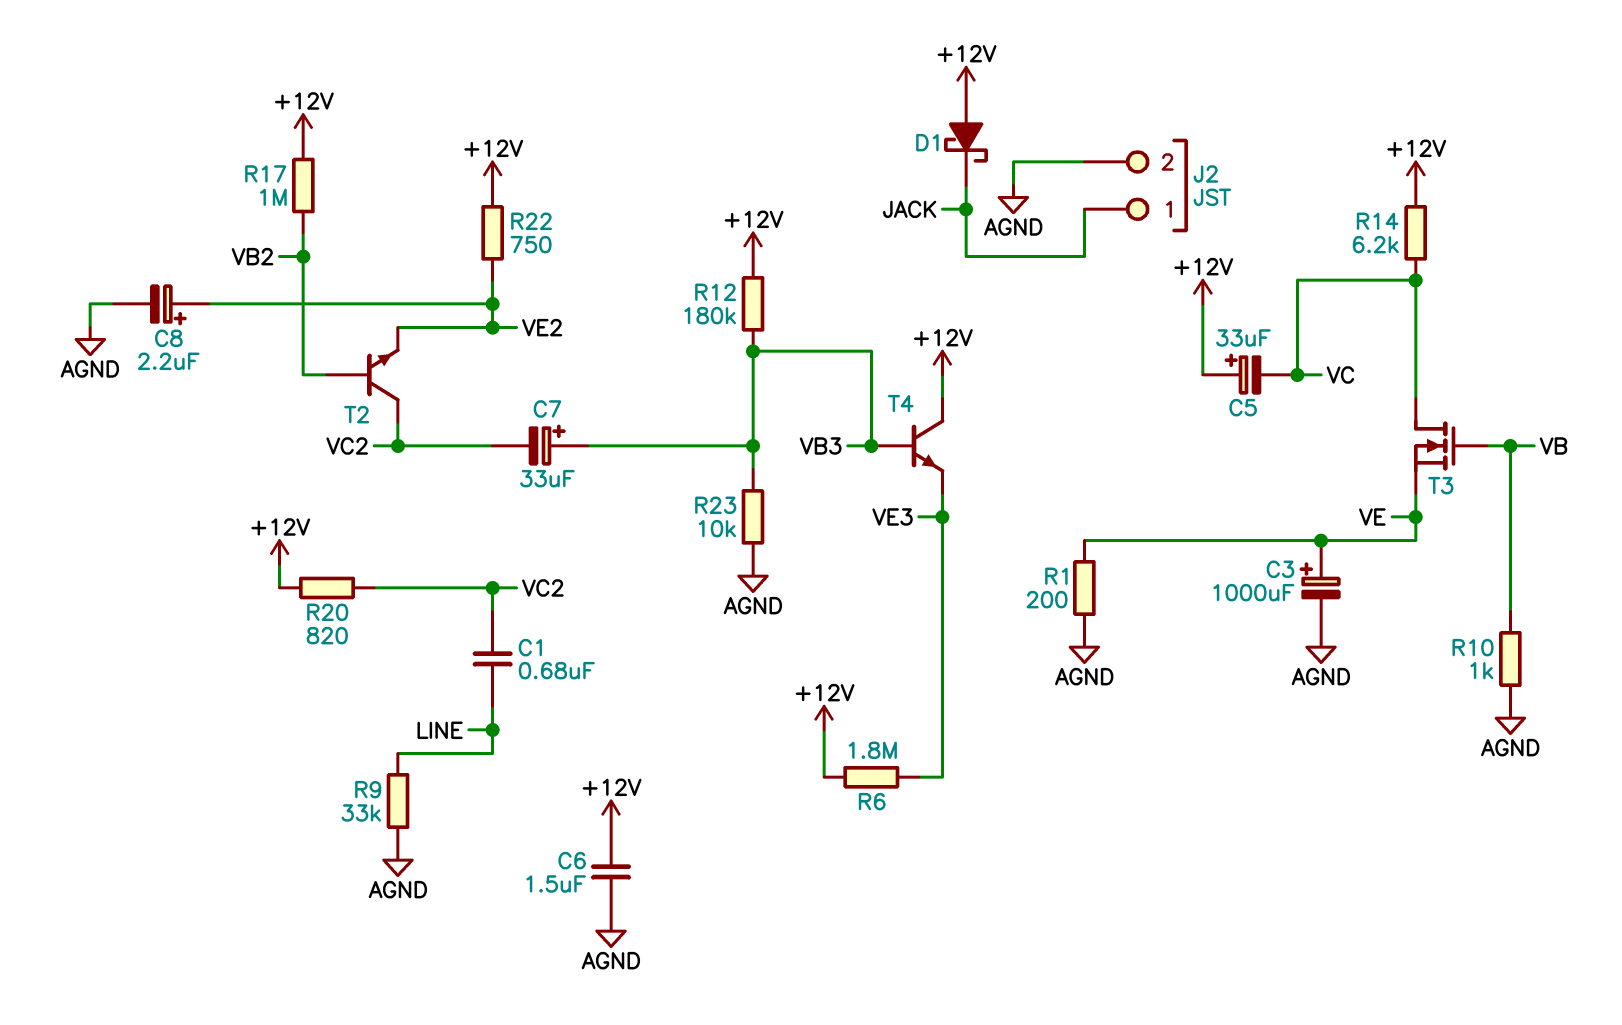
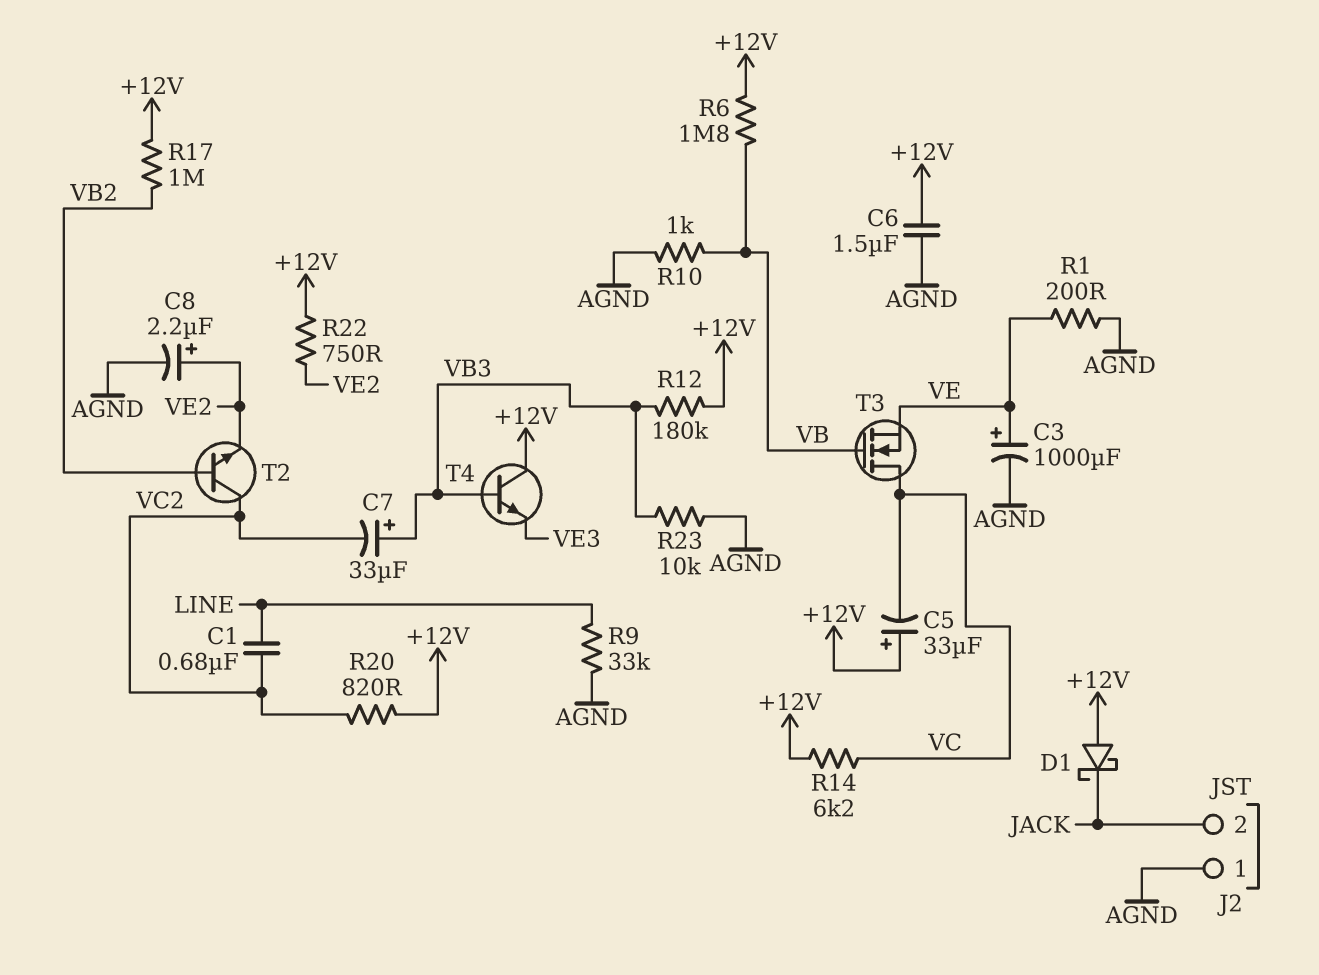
J2 pin 1: JACK -> AGND
J2 pin 2: AGND -> JACK
R6: 1.8M (+12V, VE3) -> 1.8M (+12V, VB)

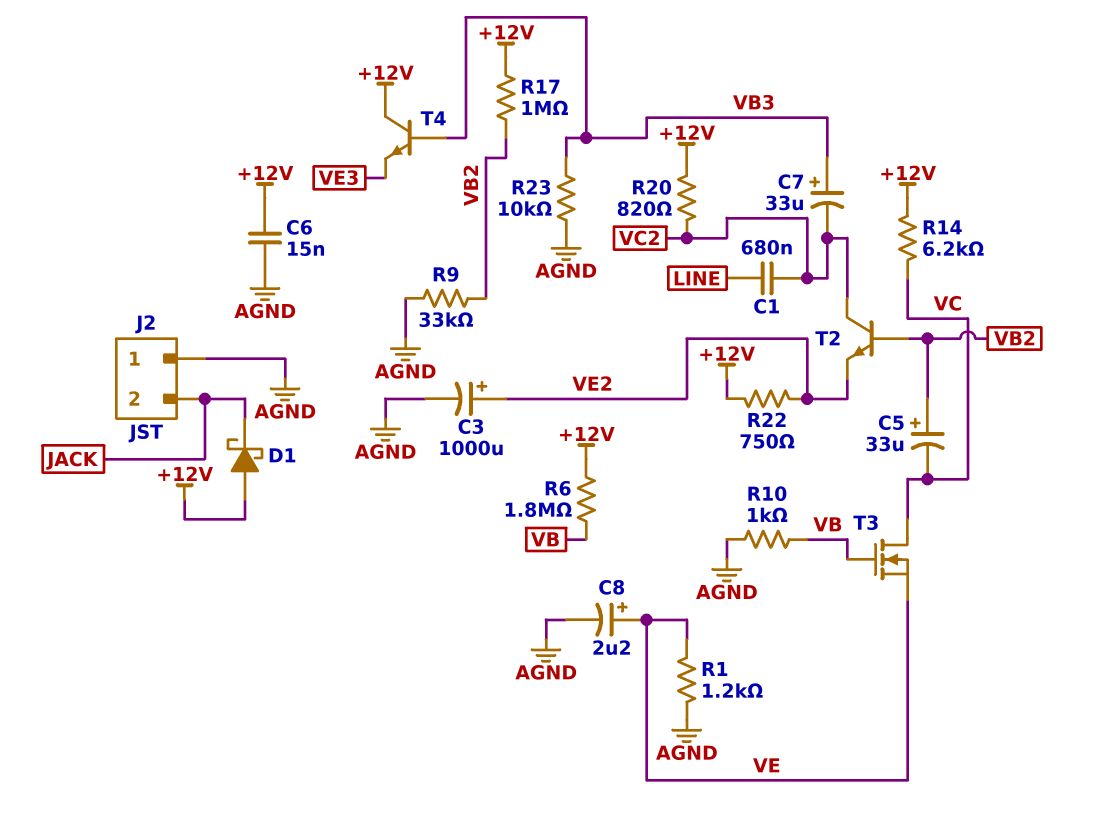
C3: 1000uF (plus VE, minus AGND) -> 1000uF (plus VE2, minus AGND)
C5: 33uF (plus +12V, minus VC) -> 33uF (plus VB2, minus VC)
C6: 1.5uF (+12V, AGND) -> 15nF (+12V, AGND)
C8: 2.2uF (plus VE2, minus AGND) -> 2.2uF (plus VE, minus AGND)
R1: 200 (AGND, VE) -> 1.2k (AGND, VE)
R9: 33k (AGND, LINE) -> 33k (AGND, VB2)
R12: 180k (+12V, VB3) -> none

